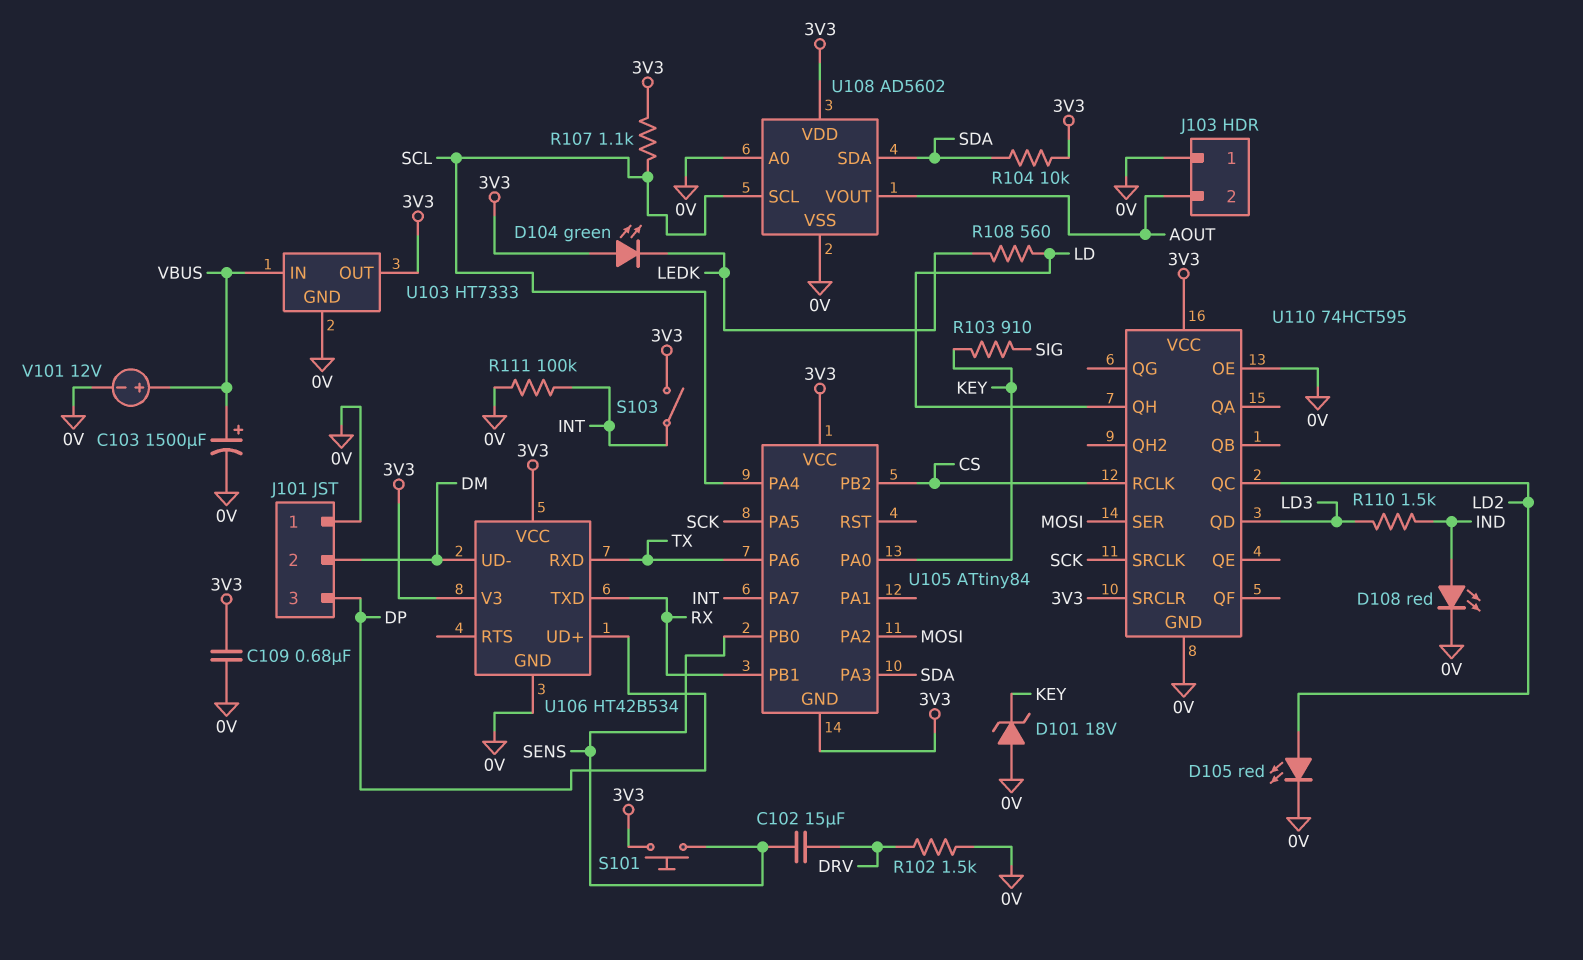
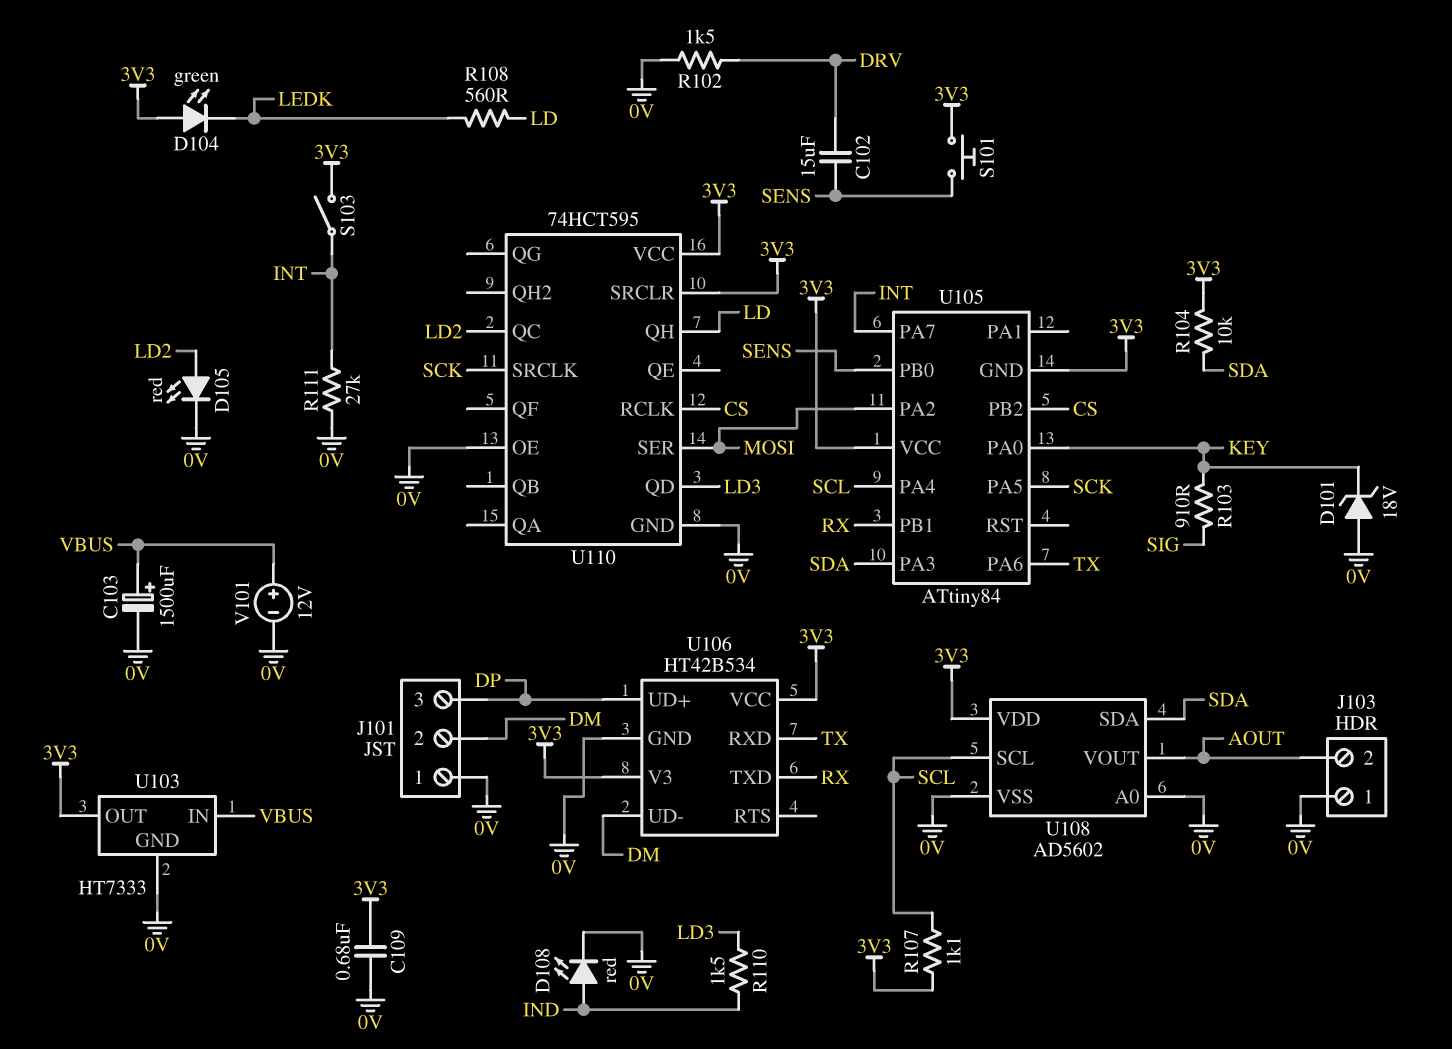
R111: 100k (0V, INT) -> 27k (0V, INT)

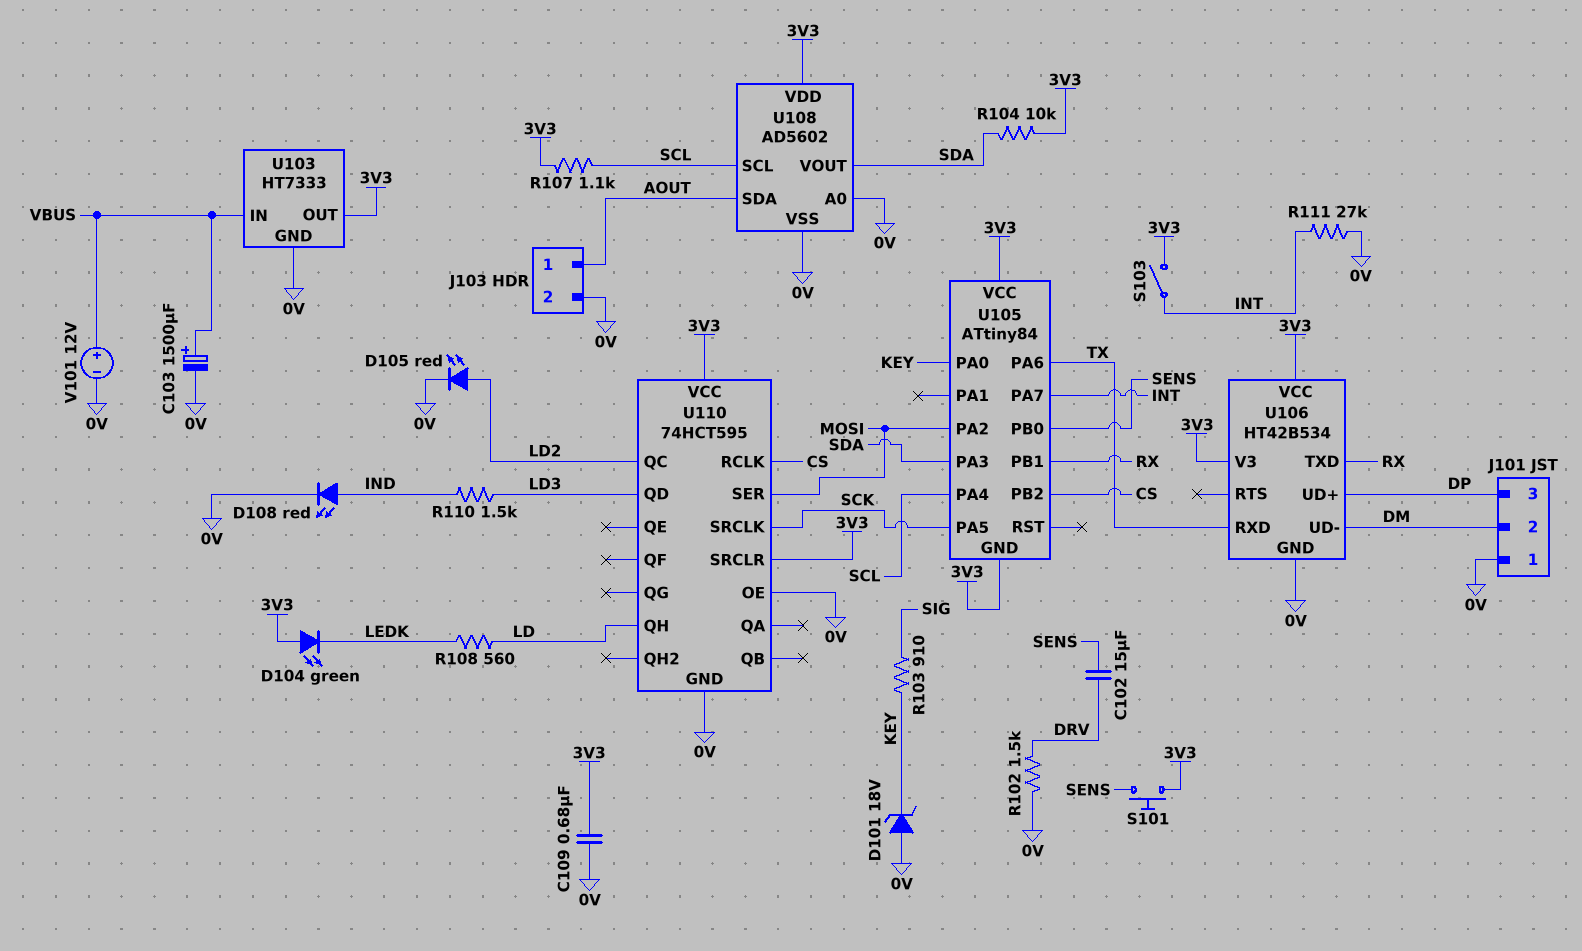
J103 pin 1: 0V -> AOUT
J103 pin 2: AOUT -> 0V
U108 pin SDA: SDA -> AOUT
U108 pin VOUT: AOUT -> SDA

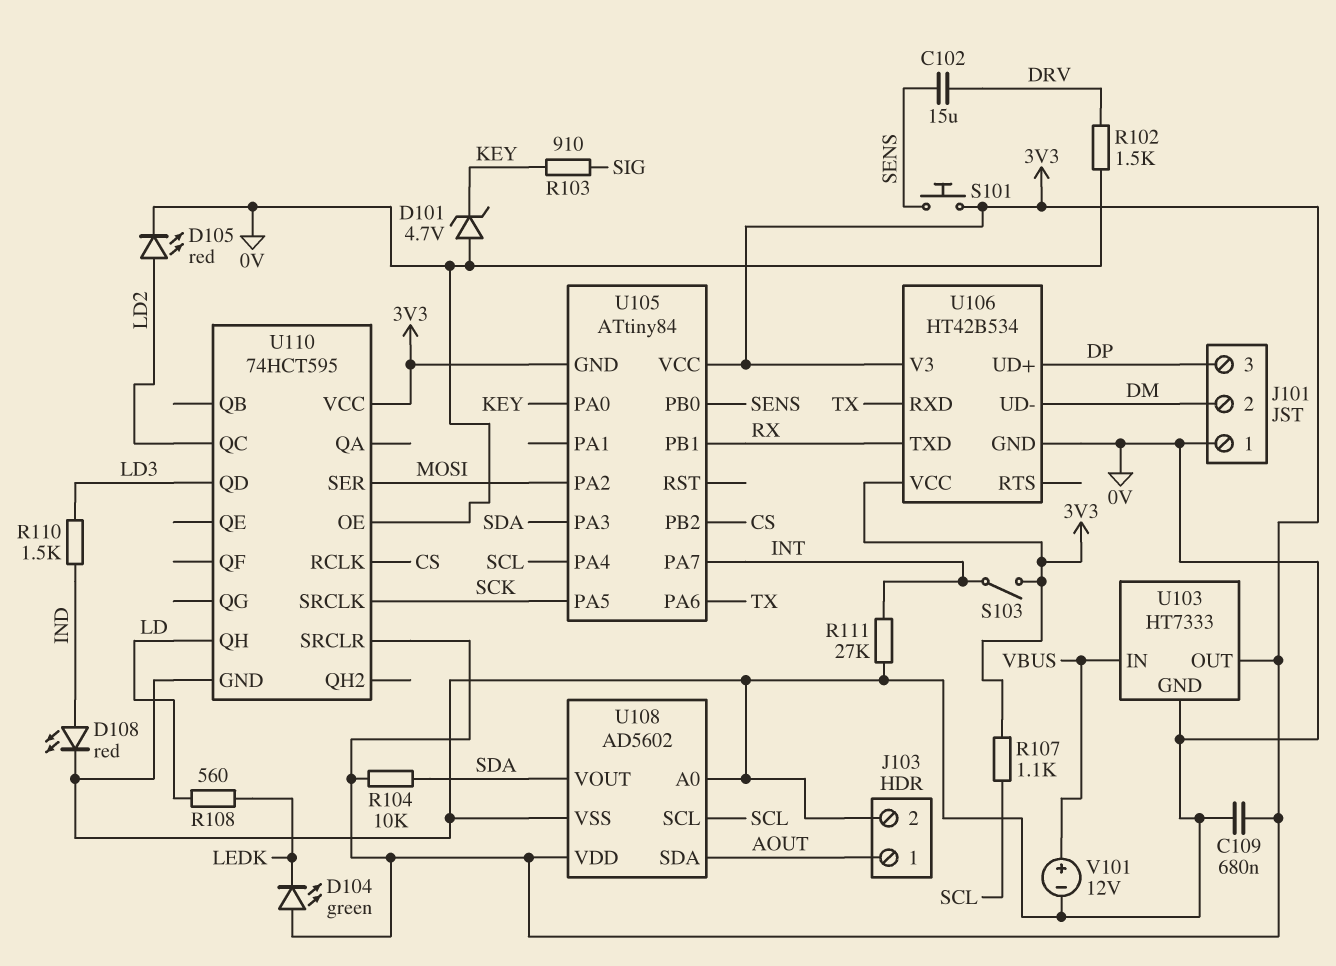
C103: 1500uF (plus VBUS, minus 0V) -> none
D101: zener 18V (A 0V, K KEY) -> zener 4.7V (A 0V, K KEY)

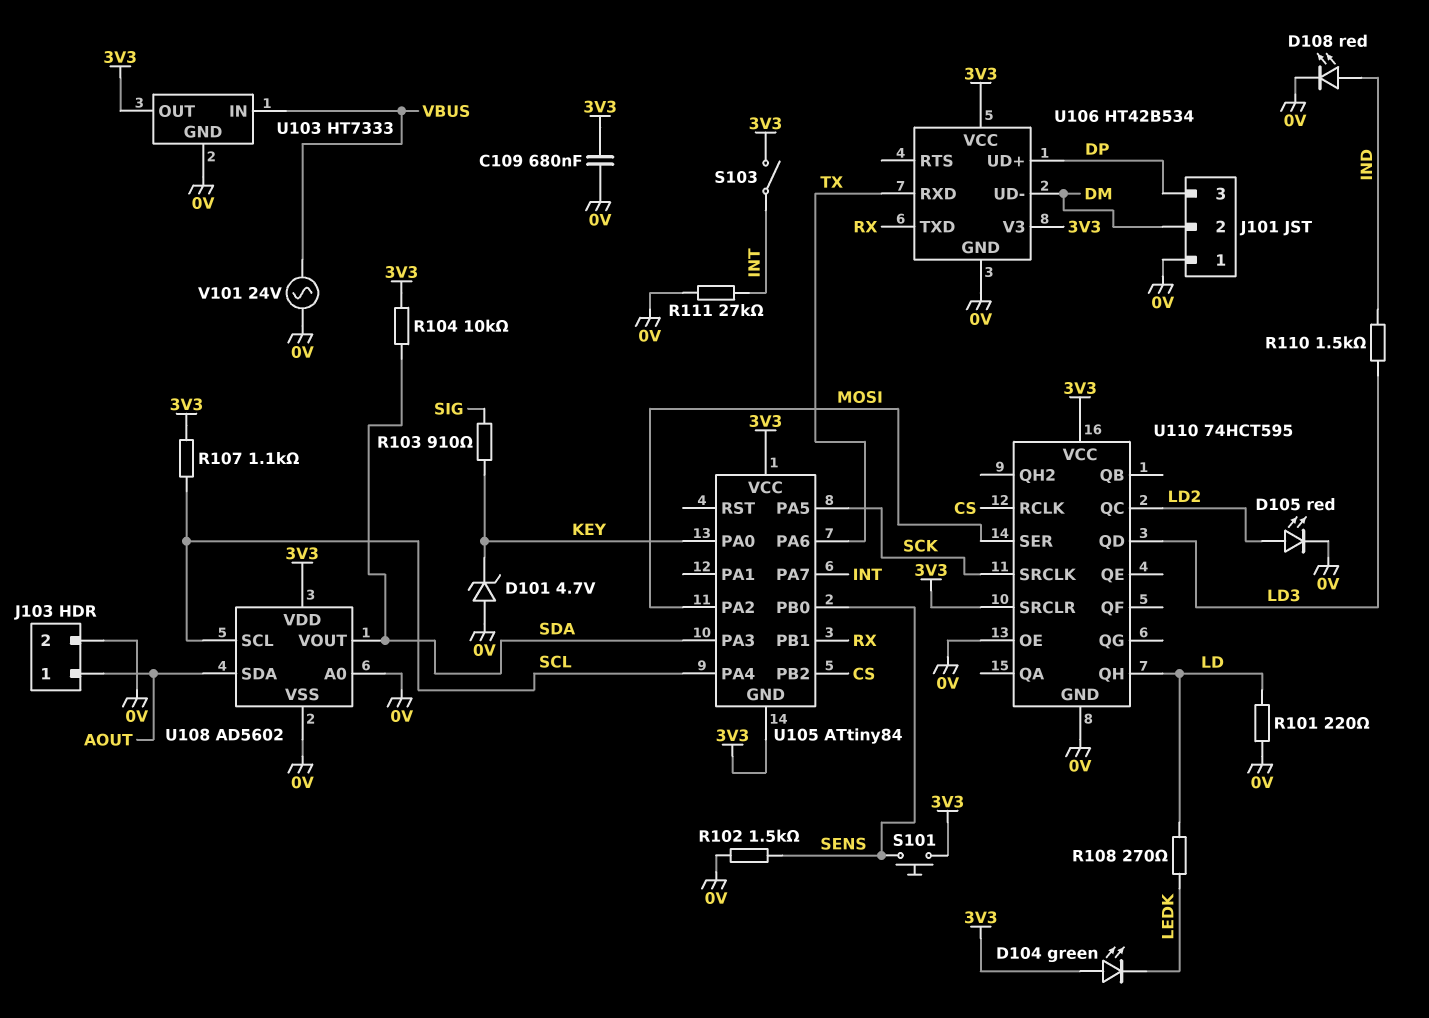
C102: 15uF (DRV, SENS) -> none
R101: none -> 220 (0V, LD)
R102: 1.5k (0V, DRV) -> 1.5k (0V, SENS)
R108: 560 (LD, LEDK) -> 270 (LD, LEDK)
V101: 12V (plus VBUS, minus 0V) -> AC 24V (0V, VBUS)

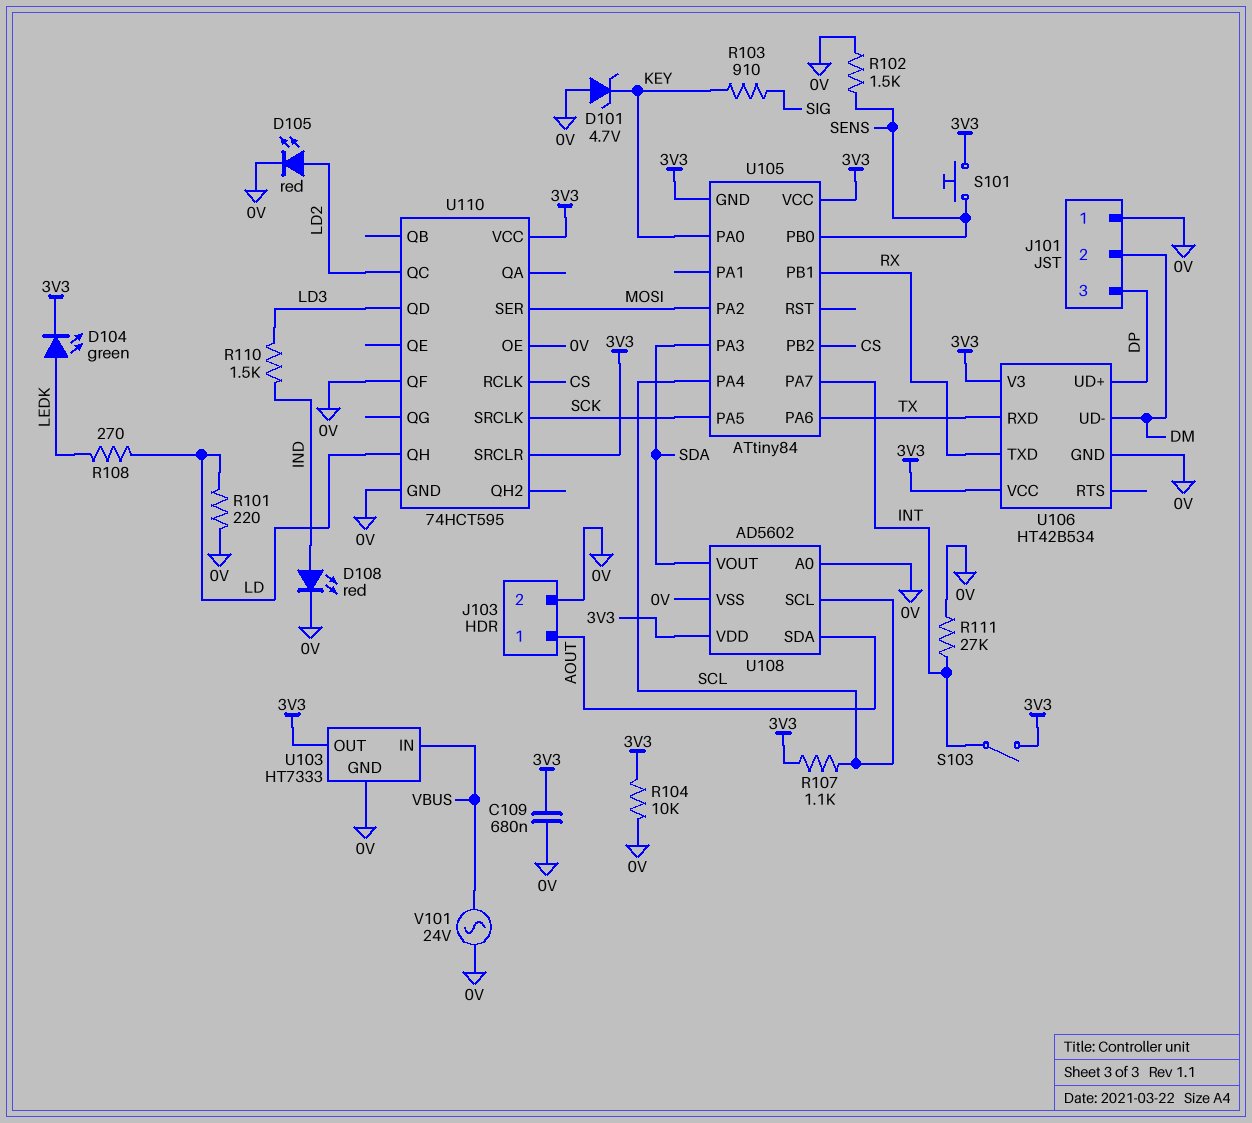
D104: LED green (A 3V3, K LEDK) -> LED green (A LEDK, K 3V3)
R104: 10k (3V3, SDA) -> 10k (0V, 3V3)
U110 pin QF: none -> 0V

